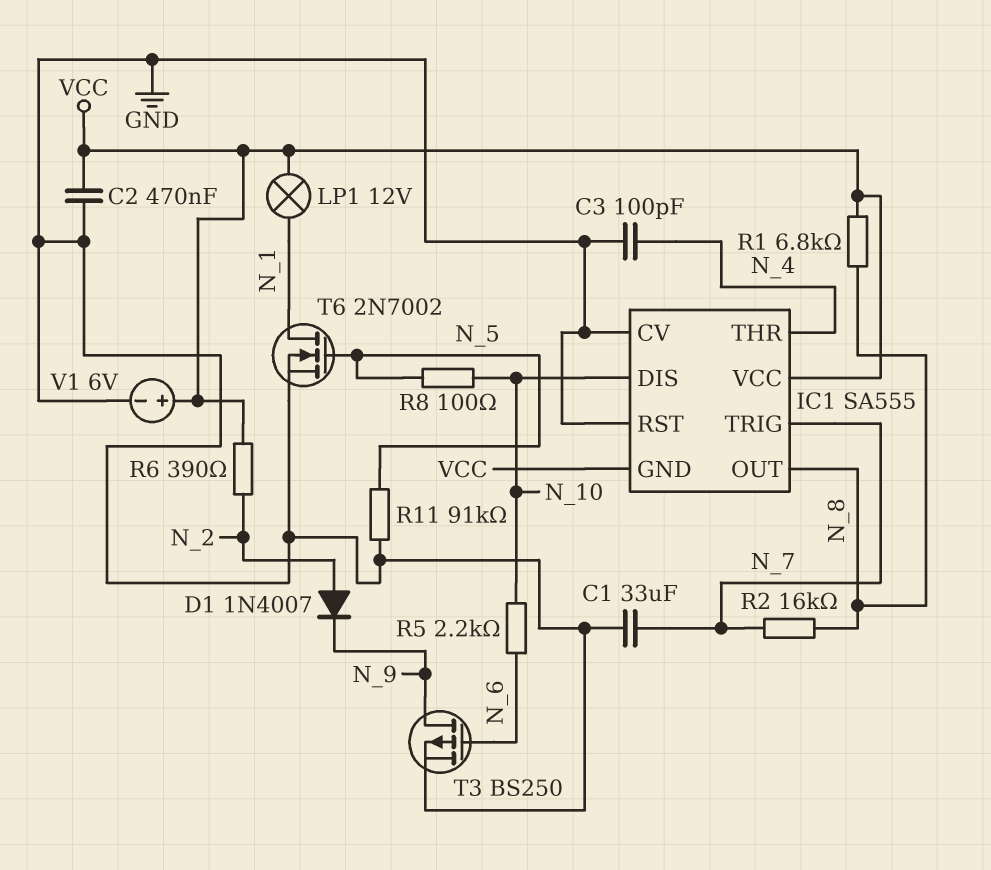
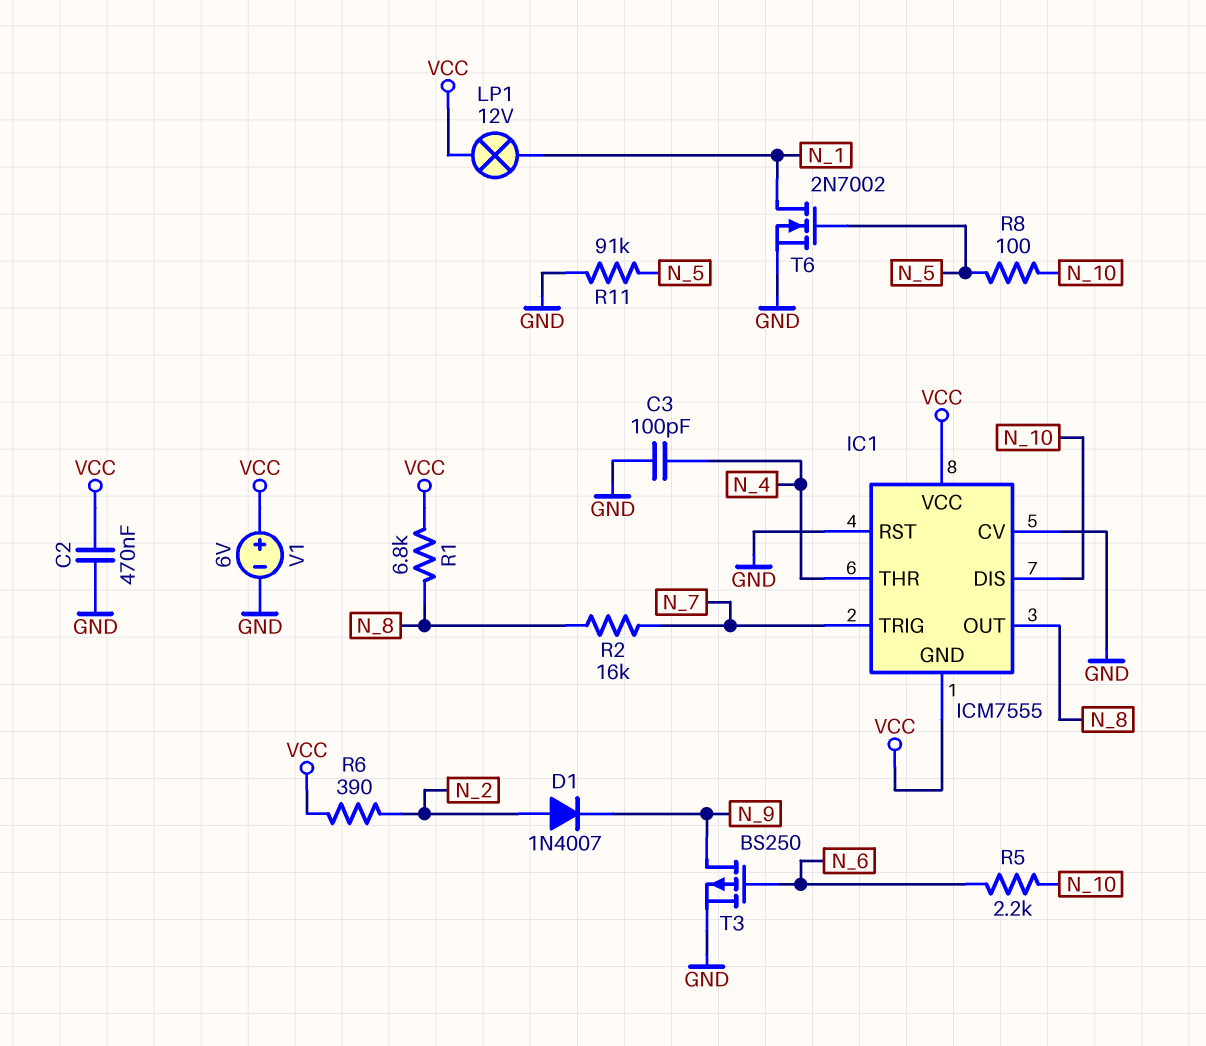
C1: 33uF (GND, N_7) -> none
IC1: SA555 -> ICM7555

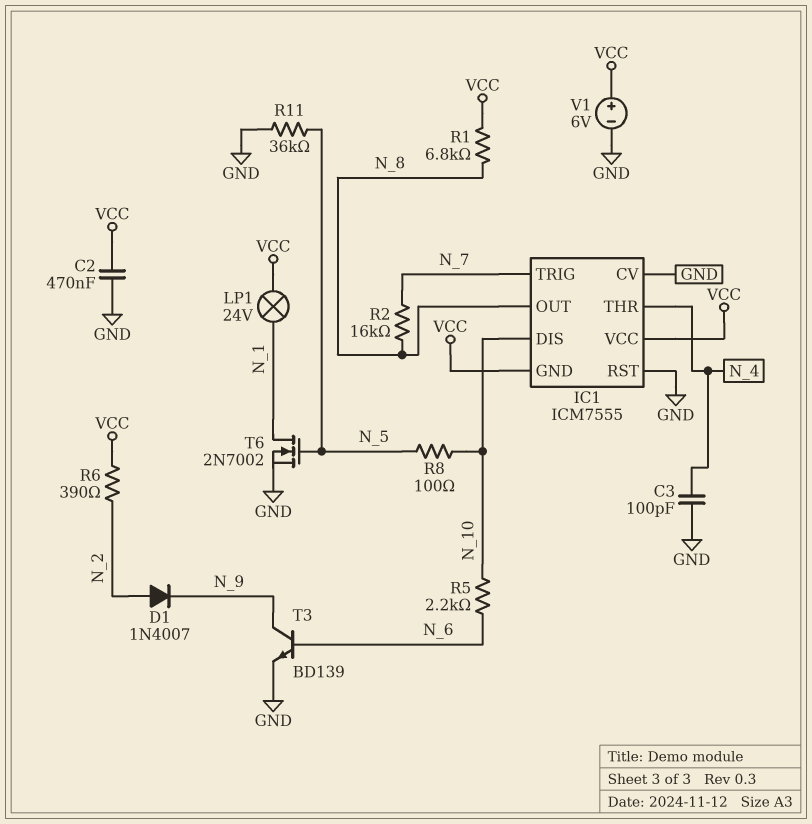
LP1: lamp 12V (N_1, VCC) -> lamp 24V (N_1, VCC)
R11: 91k (GND, N_5) -> 36k (GND, N_5)
T3: PMOS BS250 (G N_6, D N_9, S GND) -> NPN BD139 (B N_6, C N_9, E GND)

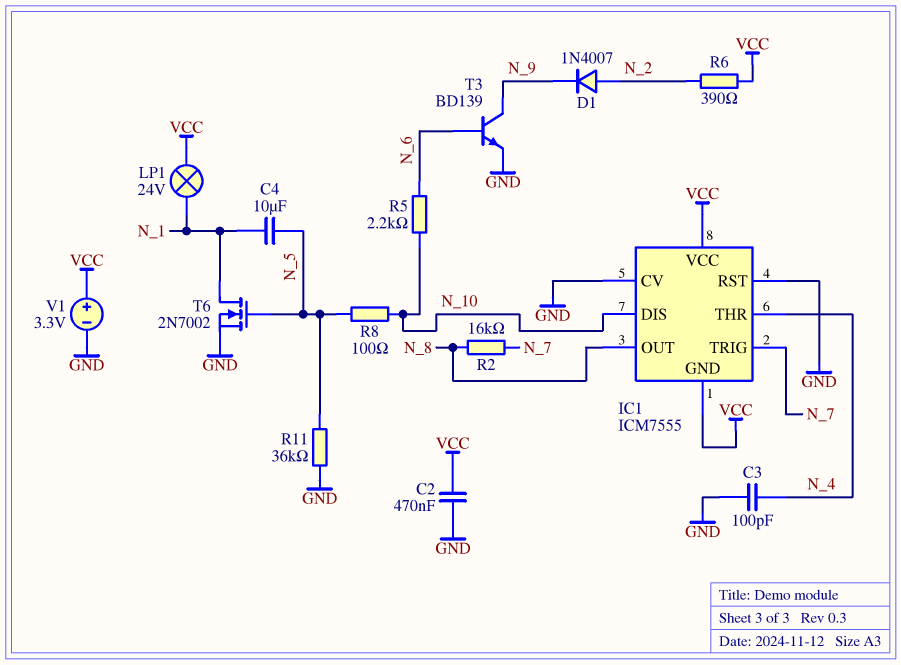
C4: none -> 10uF (N_1, N_5)
R1: 6.8k (N_8, VCC) -> none
V1: 6V (plus VCC, minus GND) -> 3.3V (plus VCC, minus GND)

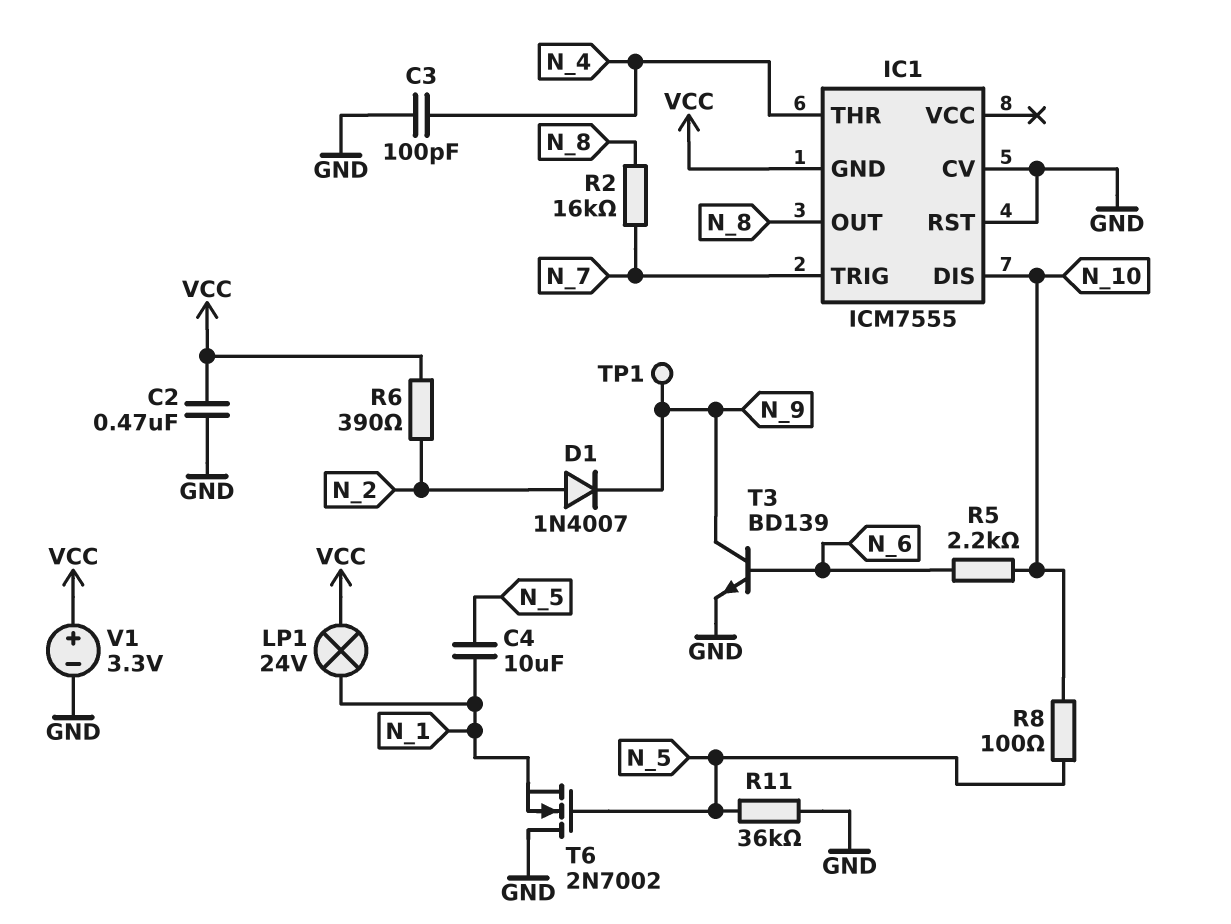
IC1 pin VCC: VCC -> none
T6: NMOS 2N7002 (G N_5, D N_1, S GND) -> NMOS 2N7002 (G N_5, D GND, S N_1)
TP1: none -> test point (N_9)

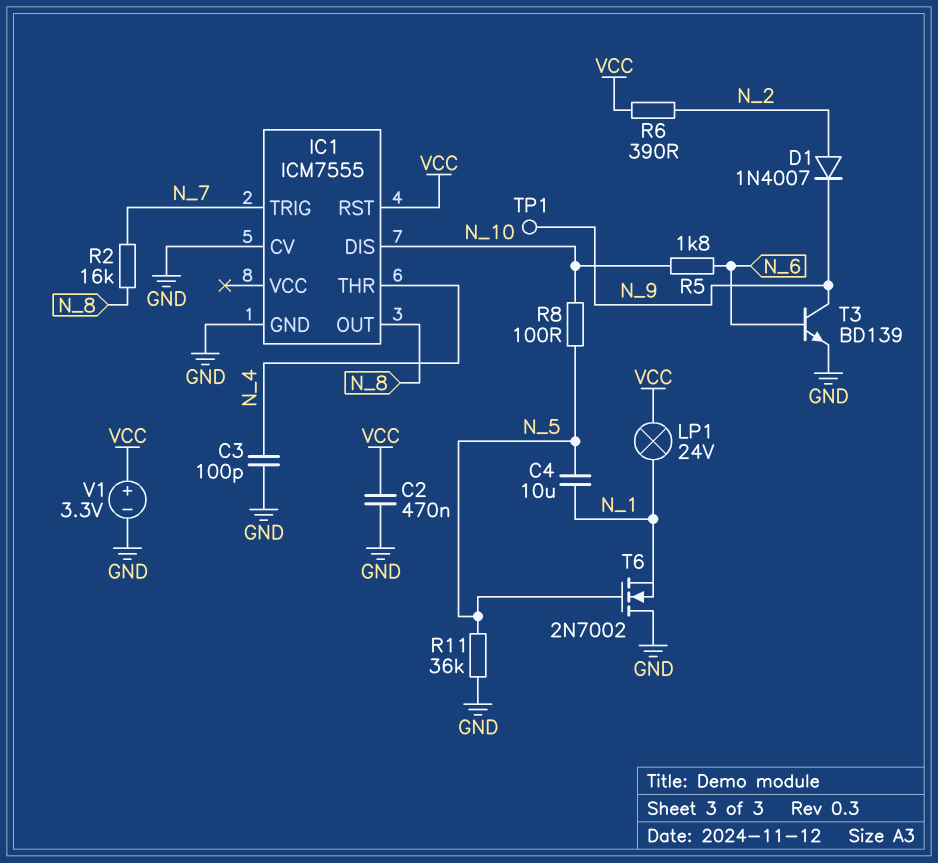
IC1 pin GND: VCC -> GND
IC1 pin RST: GND -> VCC
R5: 2.2k (N_6, N_10) -> 1.8k (N_6, N_10)

